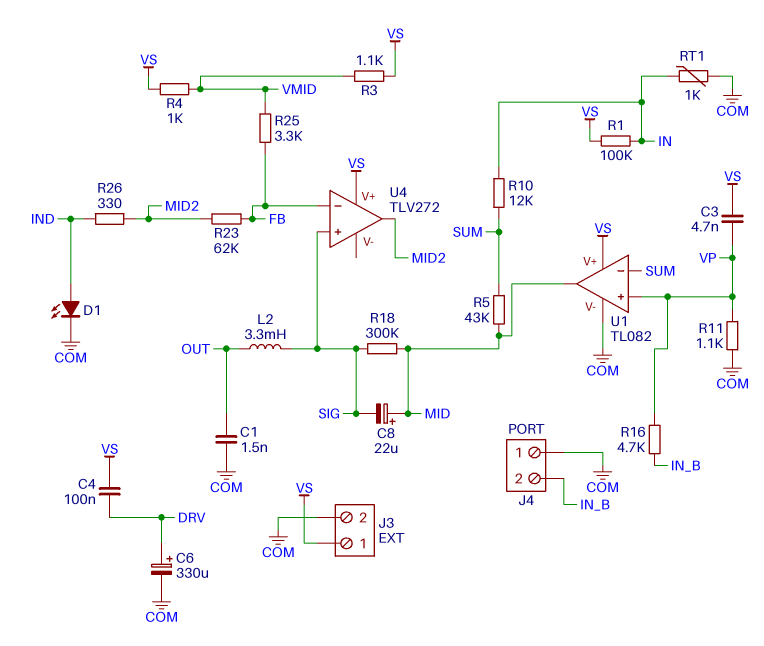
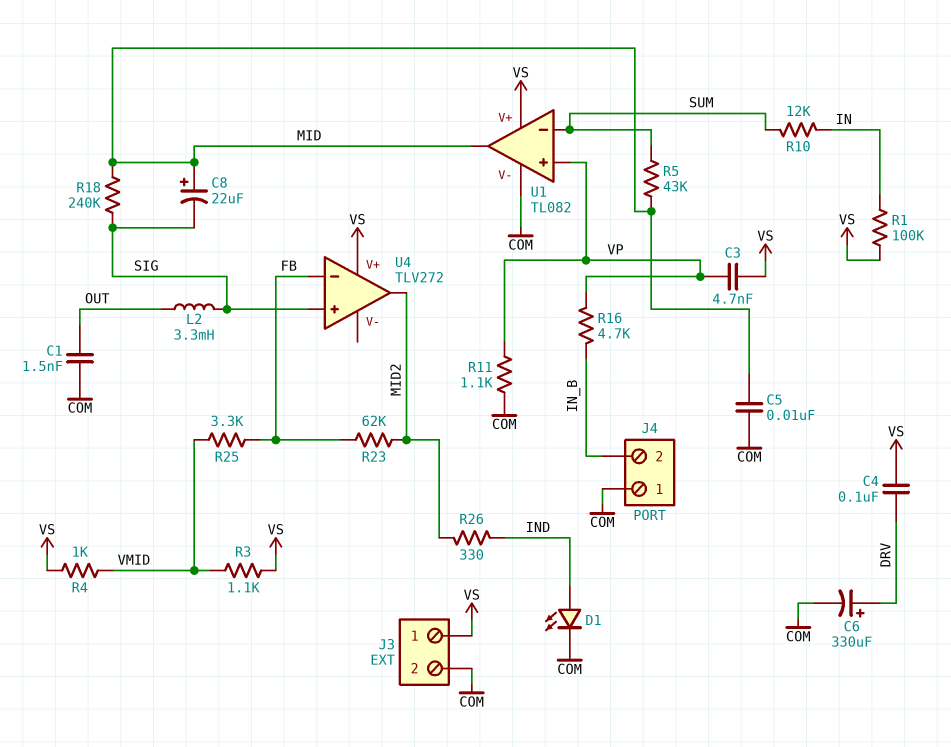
C5: none -> 10nF (COM, MID)
R18: 300k (MID, SIG) -> 240k (MID, SIG)
RT1: 1k (COM, IN) -> none

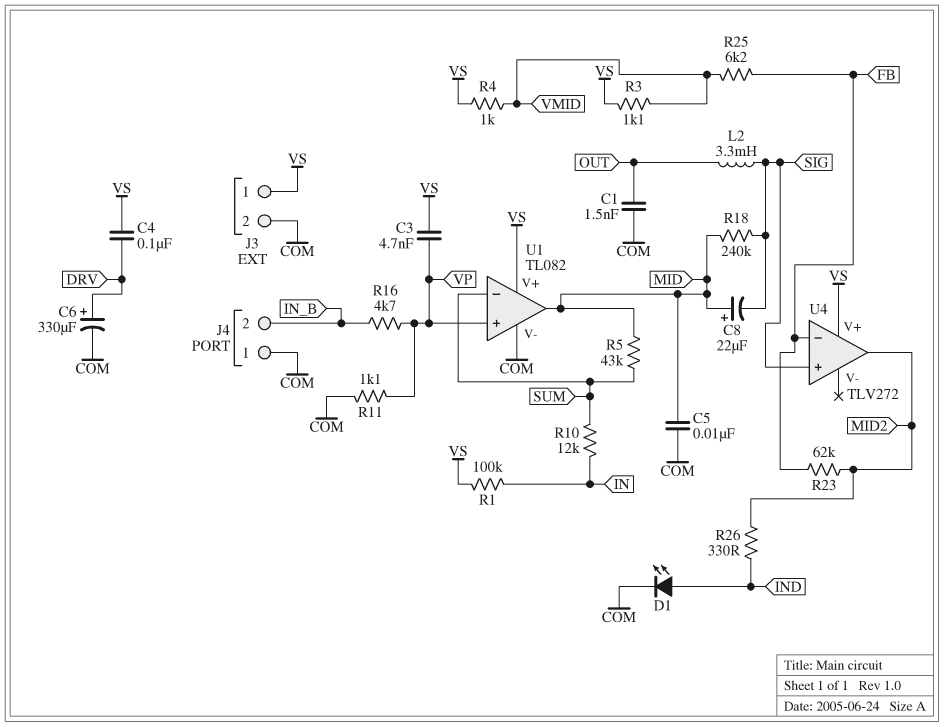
R25: 3.3k (FB, VMID) -> 6.2k (FB, VMID)

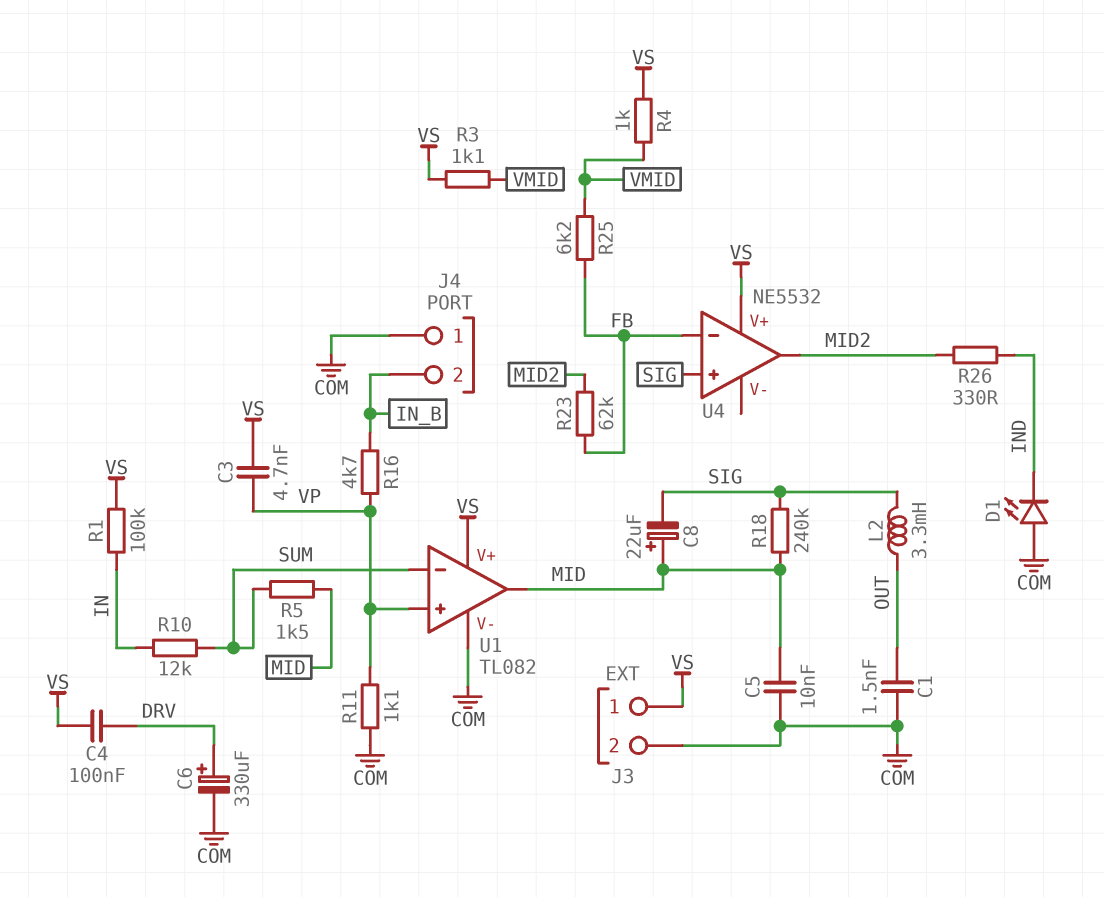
D1: LED (A IND, K COM) -> LED (A COM, K IND)
R5: 43k (MID, SUM) -> 1.5k (MID, SUM)
U4: TLV272 -> NE5532

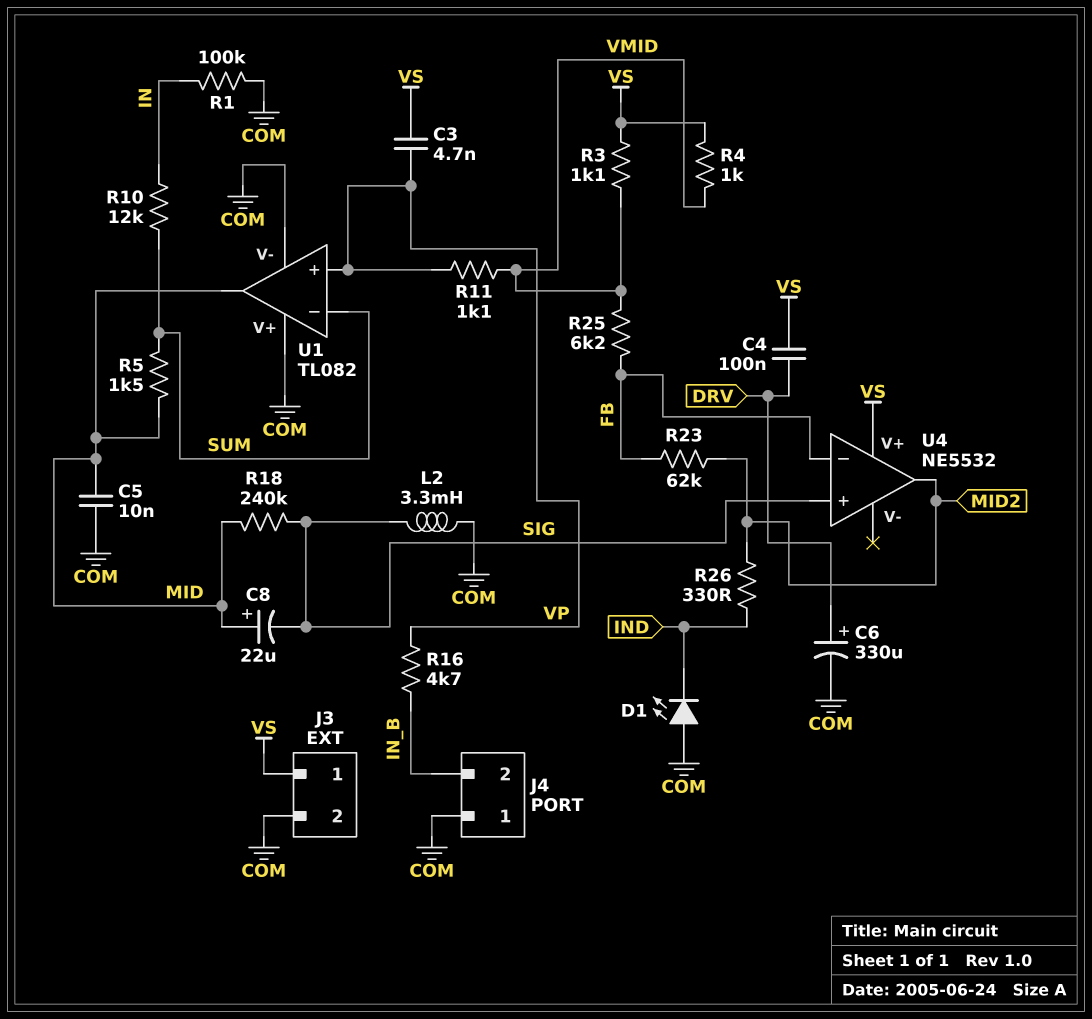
C1: 1.5nF (COM, OUT) -> none
L2: 3.3mH (OUT, SIG) -> 3.3mH (COM, SIG)
R1: 100k (IN, VS) -> 100k (COM, IN)
R11: 1.1k (COM, VP) -> 1.1k (VMID, VP)
U1 pin V+: VS -> COM

